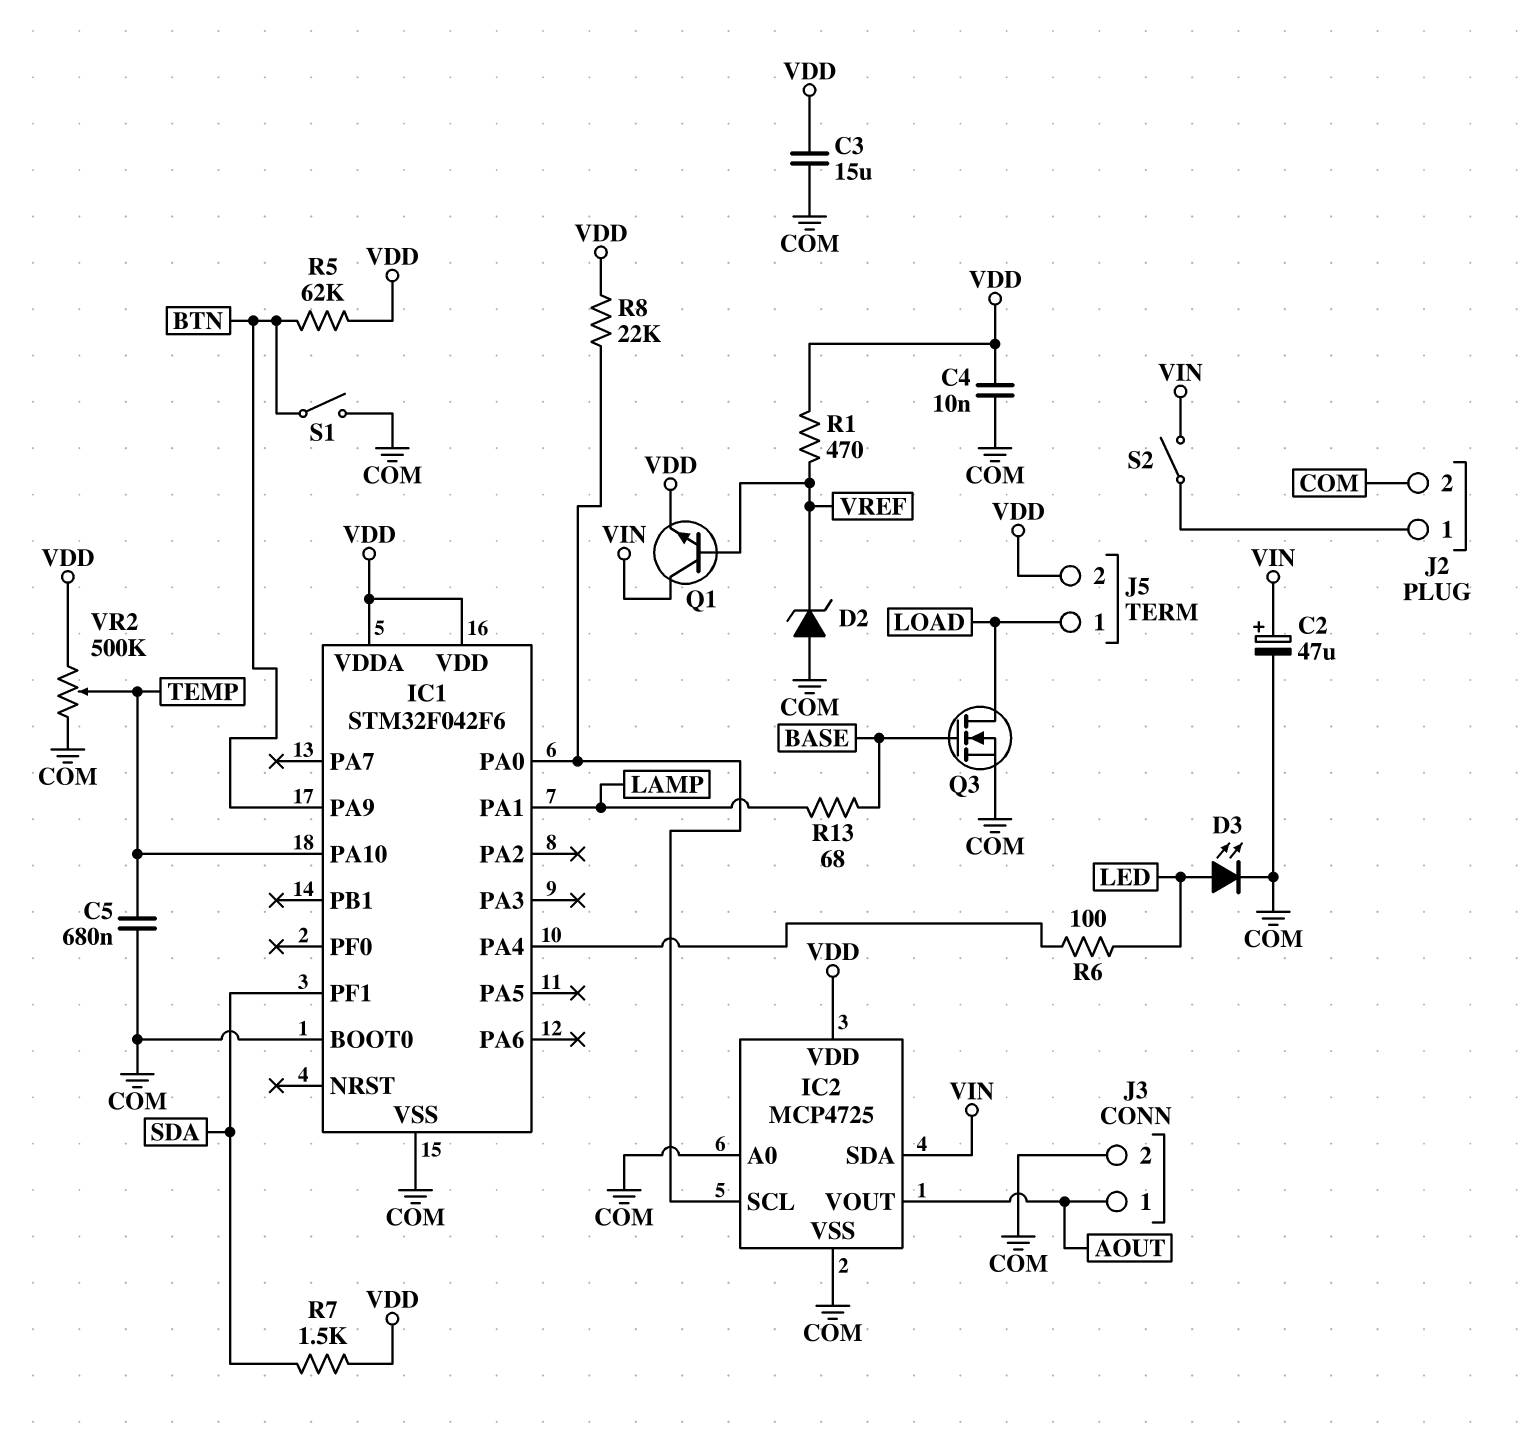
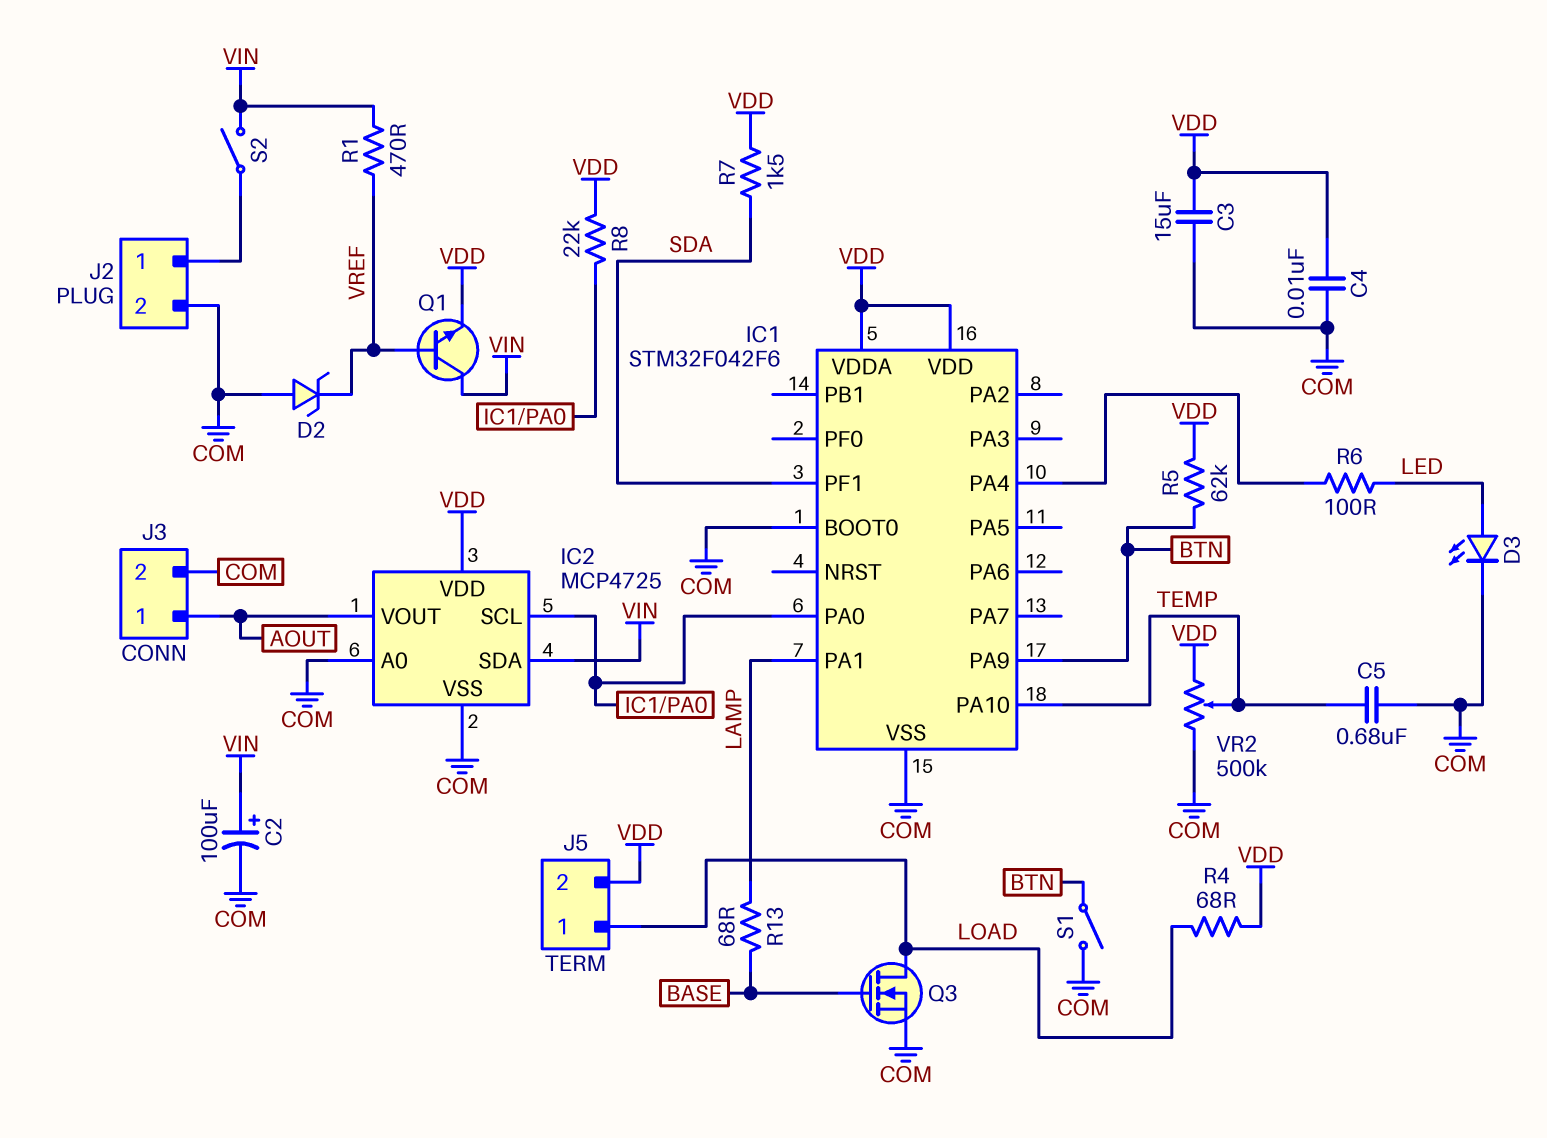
C2: 47uF (plus VIN, minus COM) -> 100uF (plus VIN, minus COM)
R1: 470 (VDD, VREF) -> 470 (VIN, VREF)
R4: none -> 68 (LOAD, VDD)

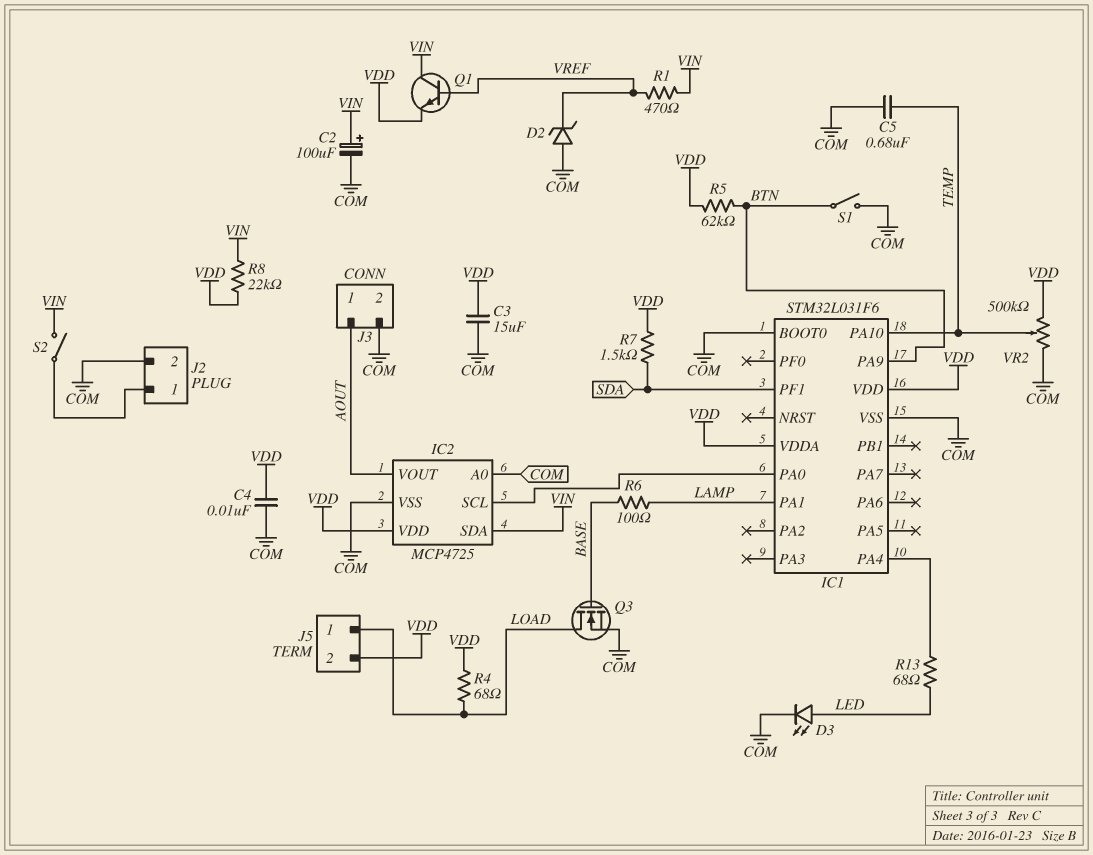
IC1: STM32F042F6 -> STM32L031F6
R6: 100 (IC1/PA4, LED) -> 100 (BASE, LAMP)
R8: 22k (IC1/PA0, VDD) -> 22k (VDD, VIN)
R13: 68 (BASE, LAMP) -> 68 (IC1/PA4, LED)

